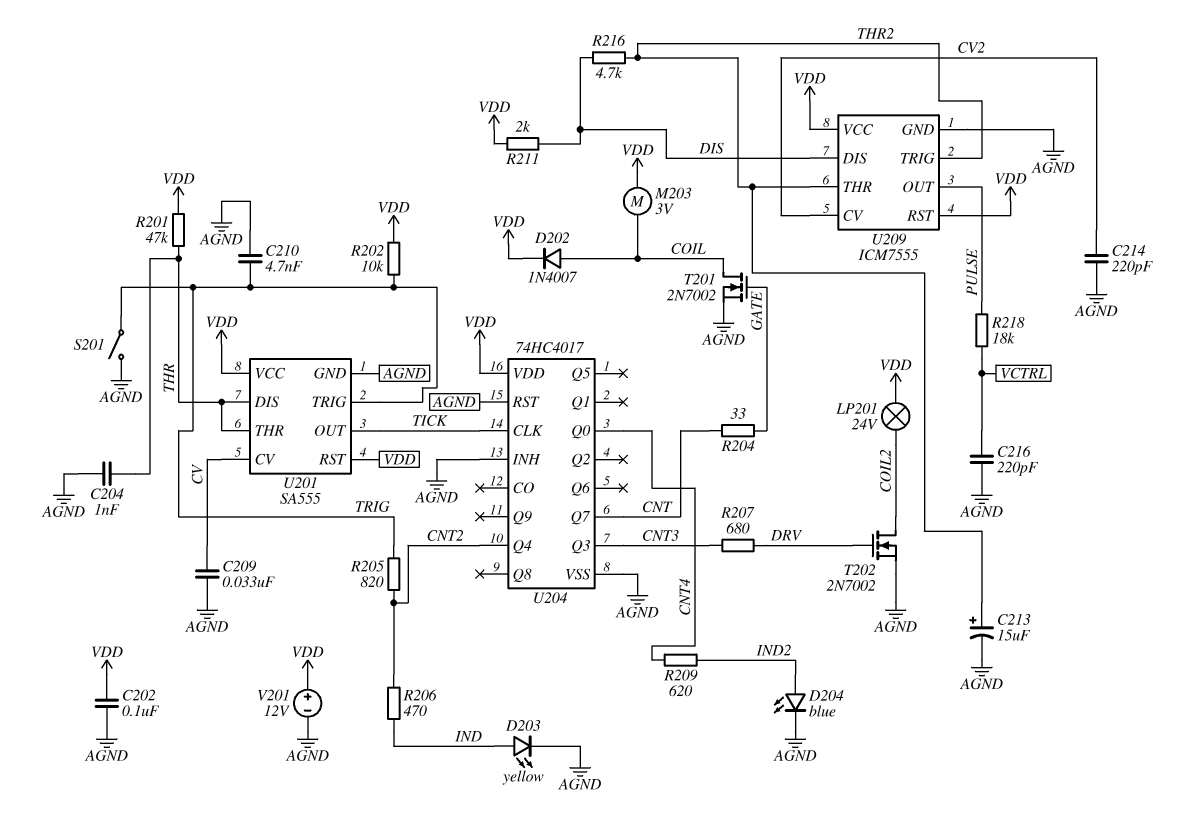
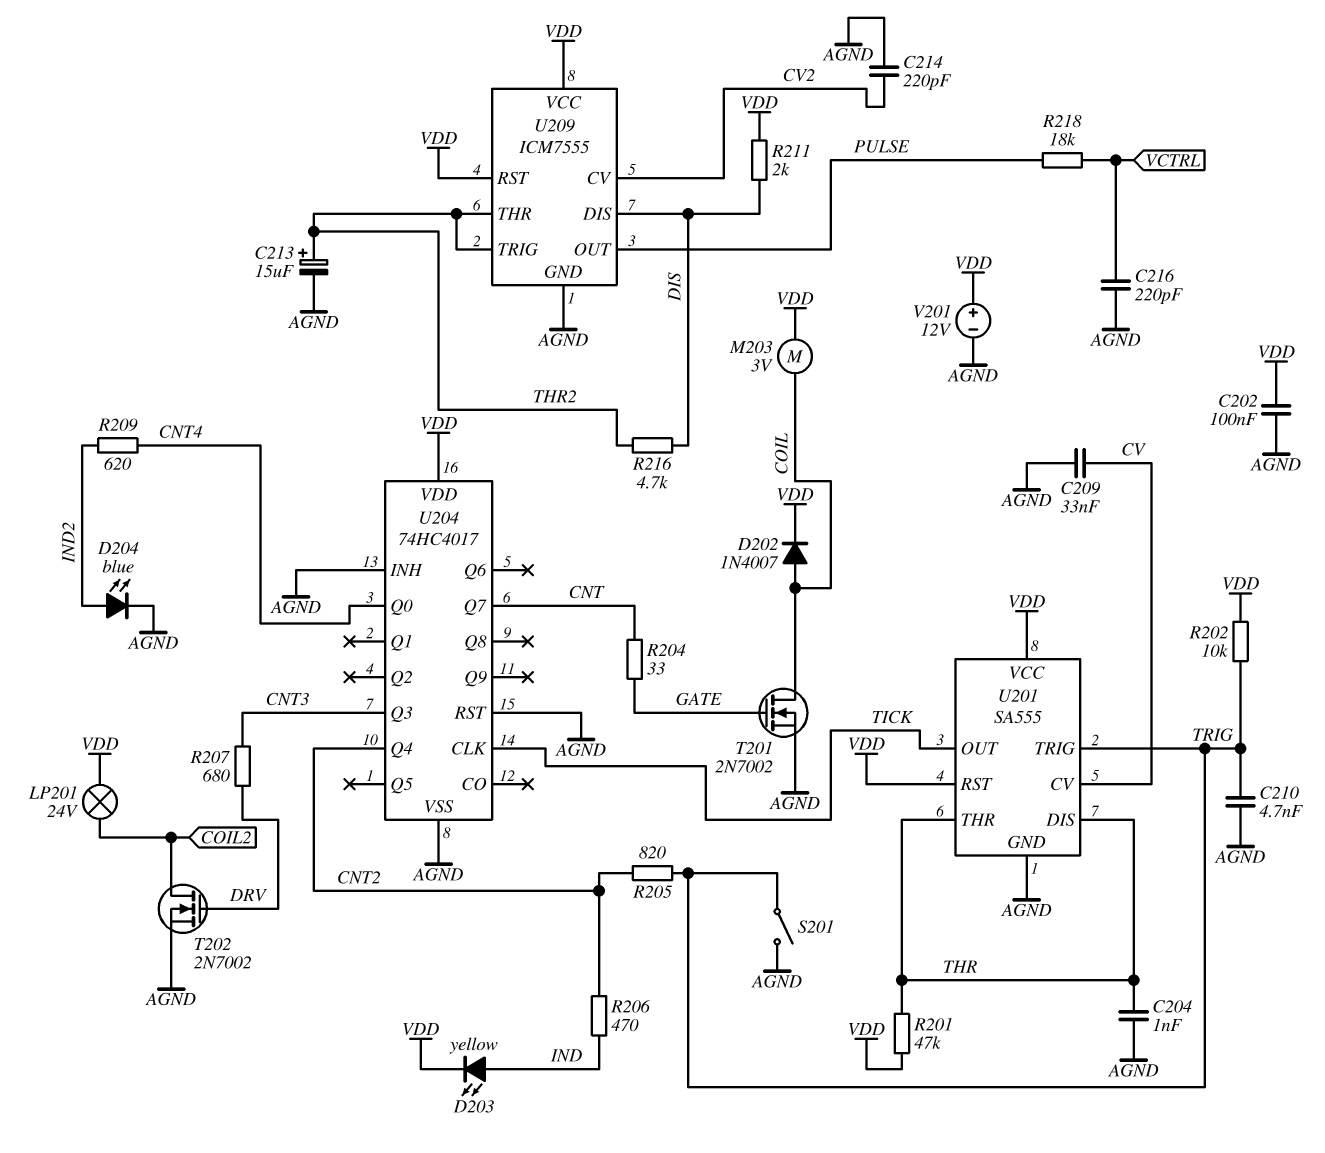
D203: LED yellow (A IND, K AGND) -> LED yellow (A IND, K VDD)

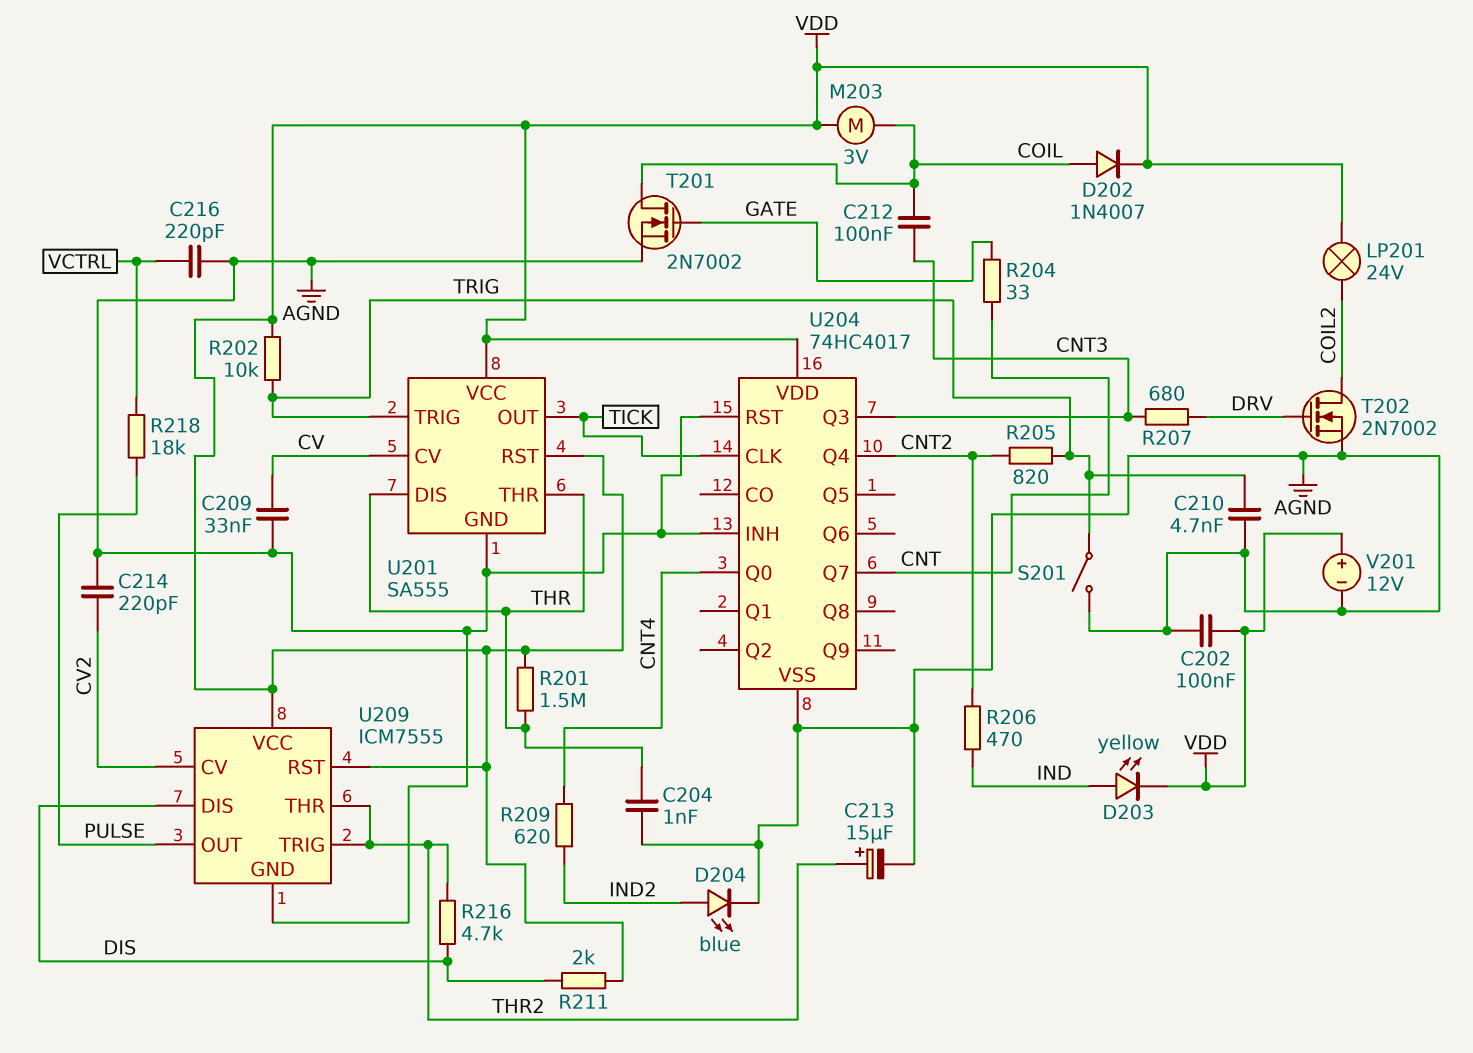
C212: none -> 100nF (CNT3, COIL)
R201: 47k (THR, VDD) -> 1.5M (THR, VDD)

